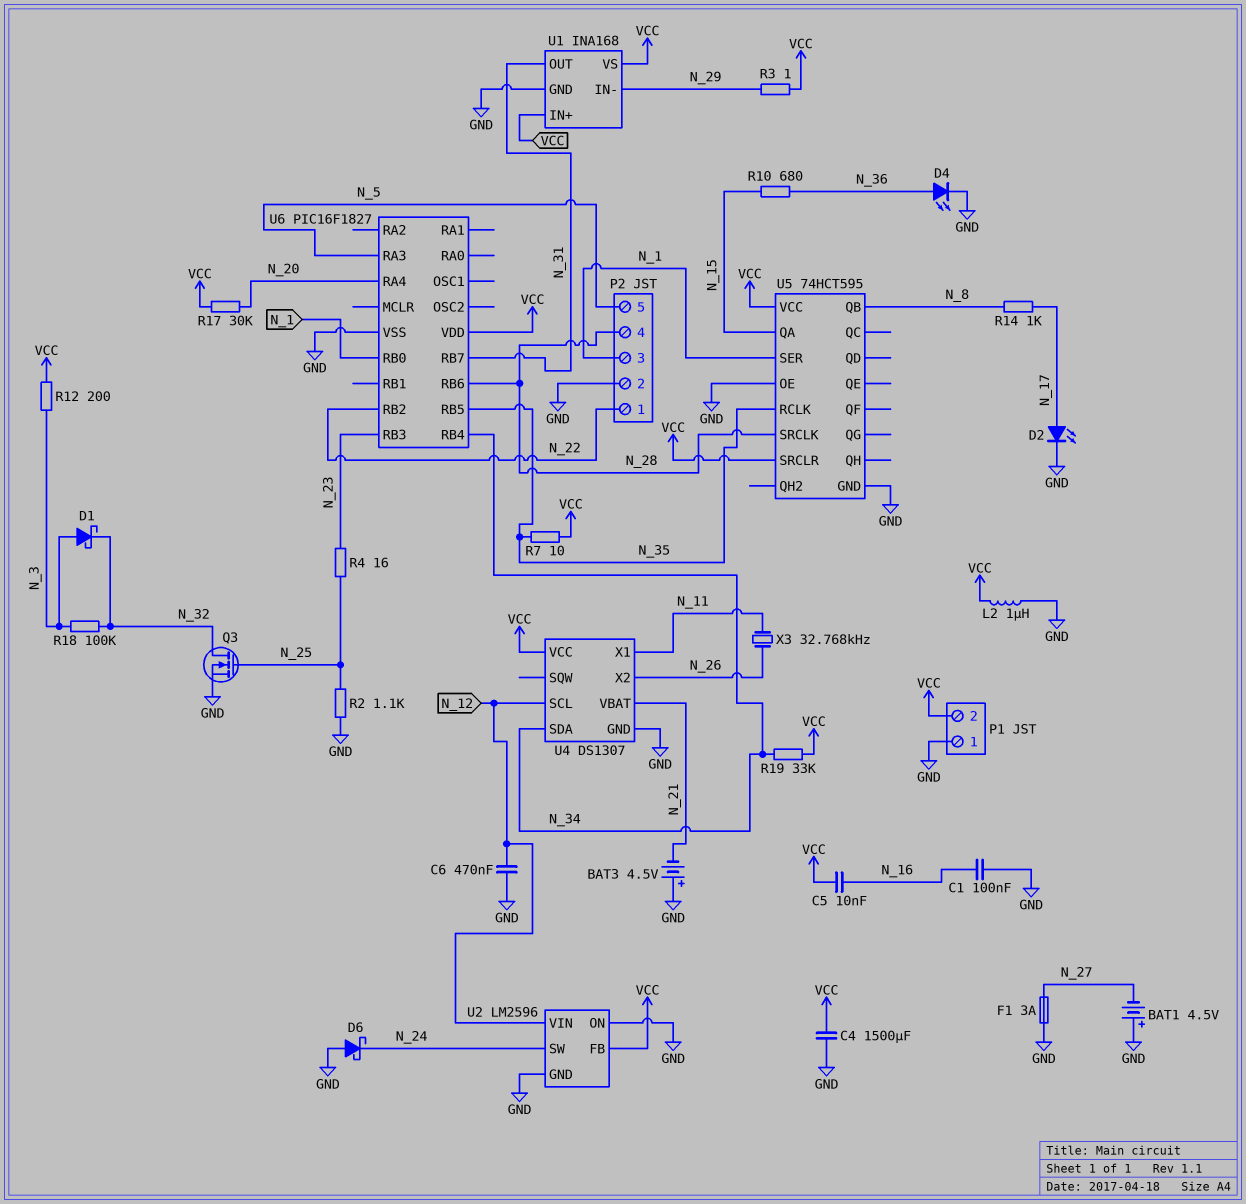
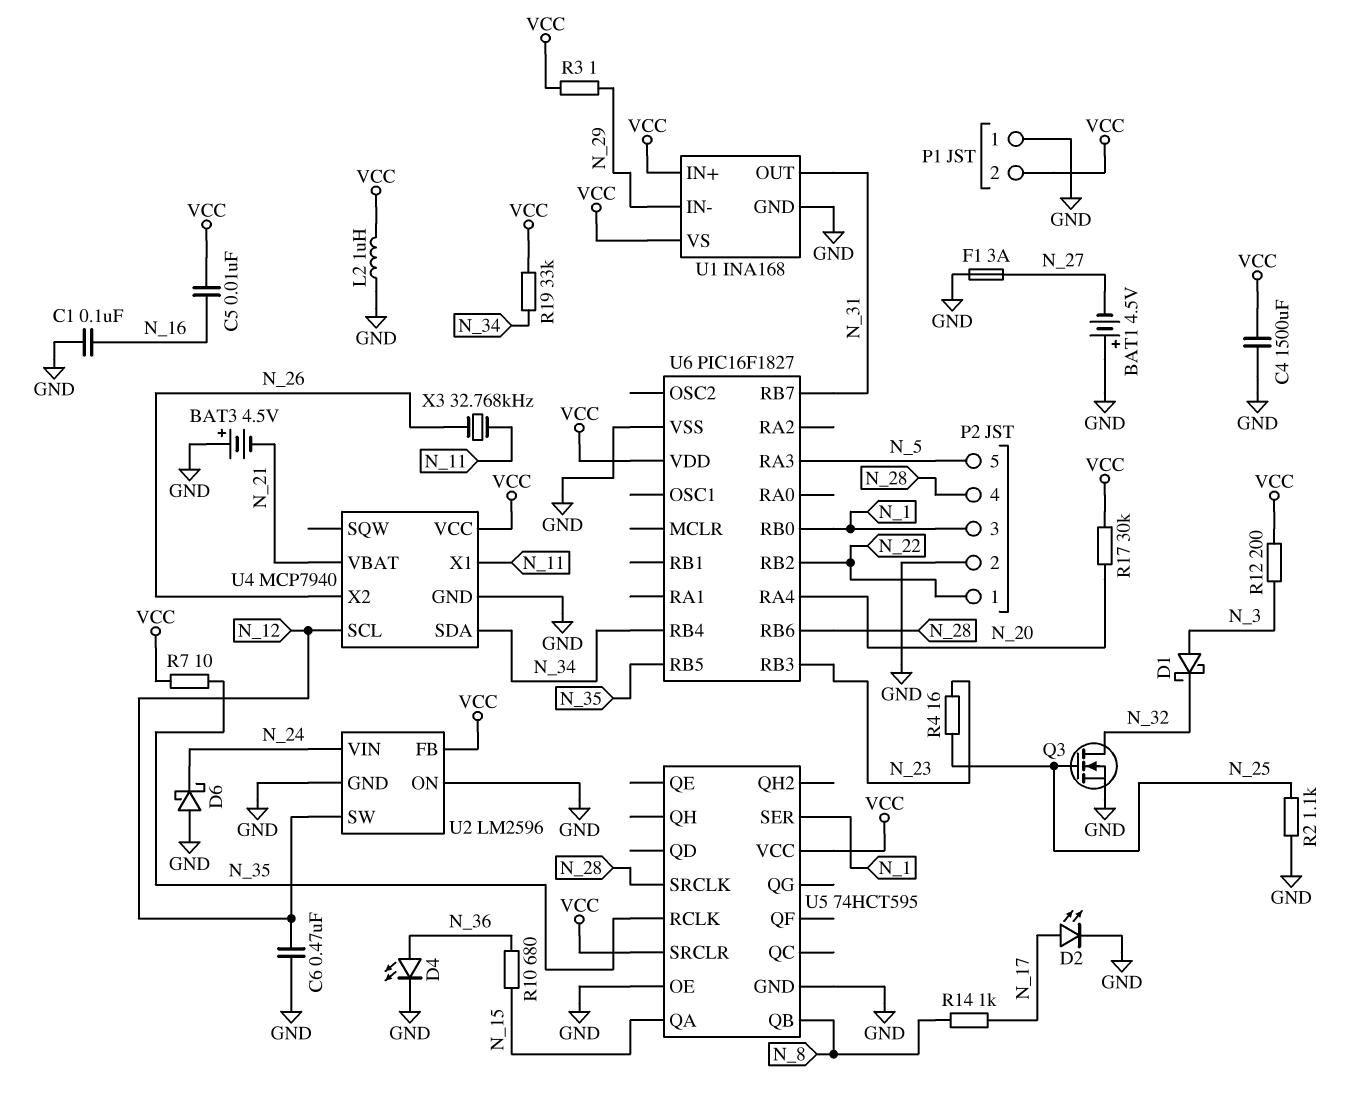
R18: 100k (N_3, N_32) -> none
U2 pin SW: N_24 -> N_12
U2 pin VIN: N_12 -> N_24
U4: DS1307 -> MCP7940

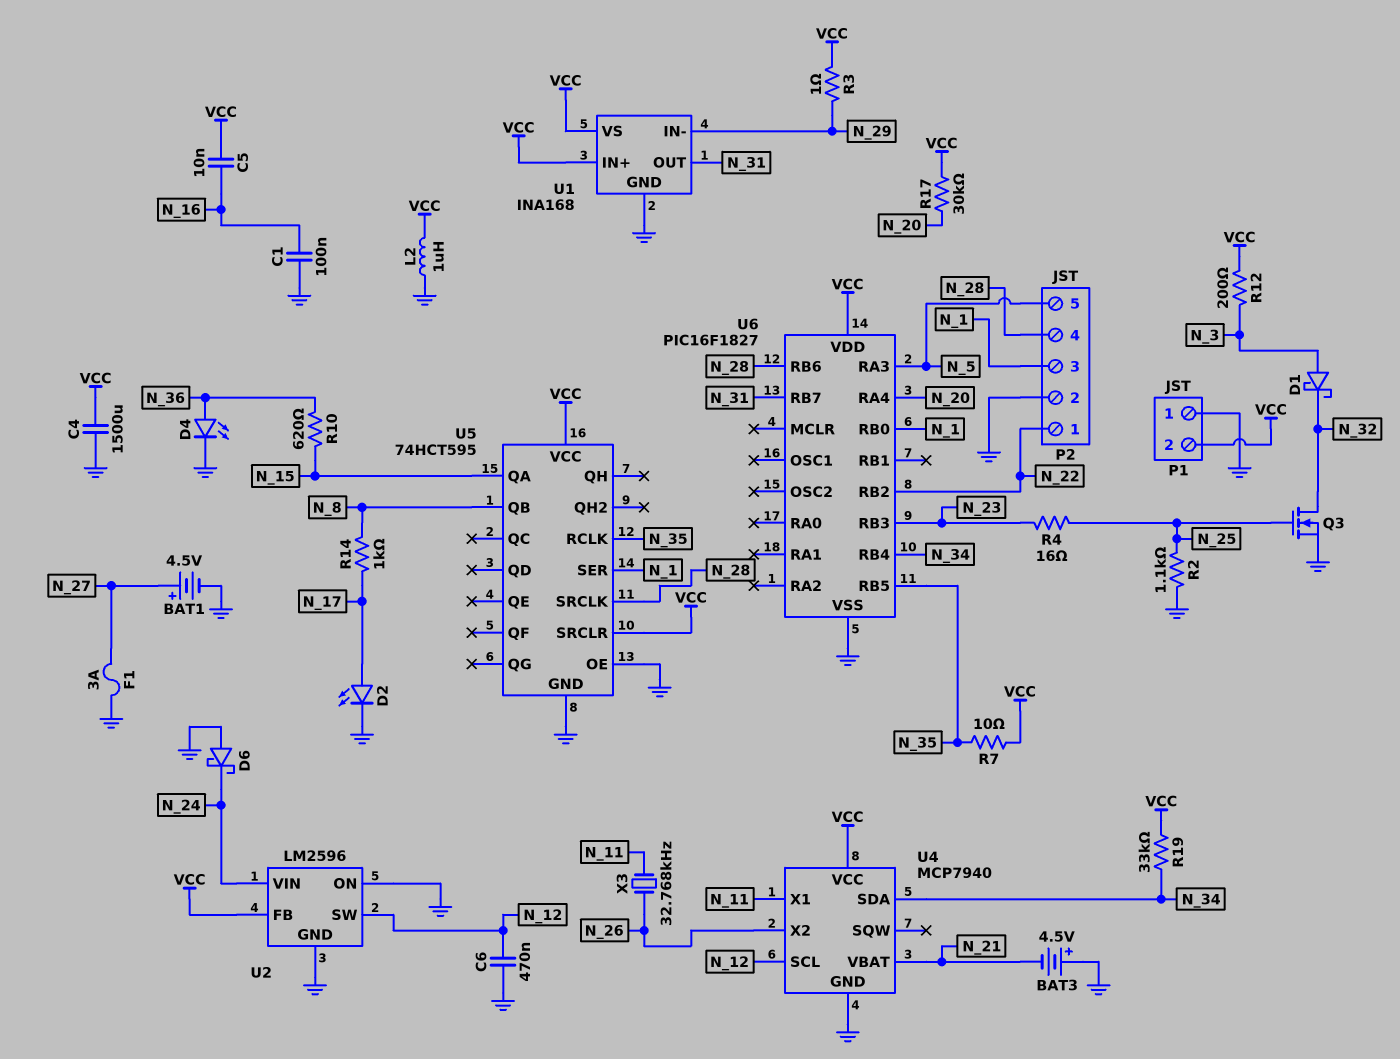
BAT1: 4.5V (plus GND, minus N_27) -> 4.5V (plus N_27, minus GND)
R10: 680 (N_15, N_36) -> 620 (N_15, N_36)

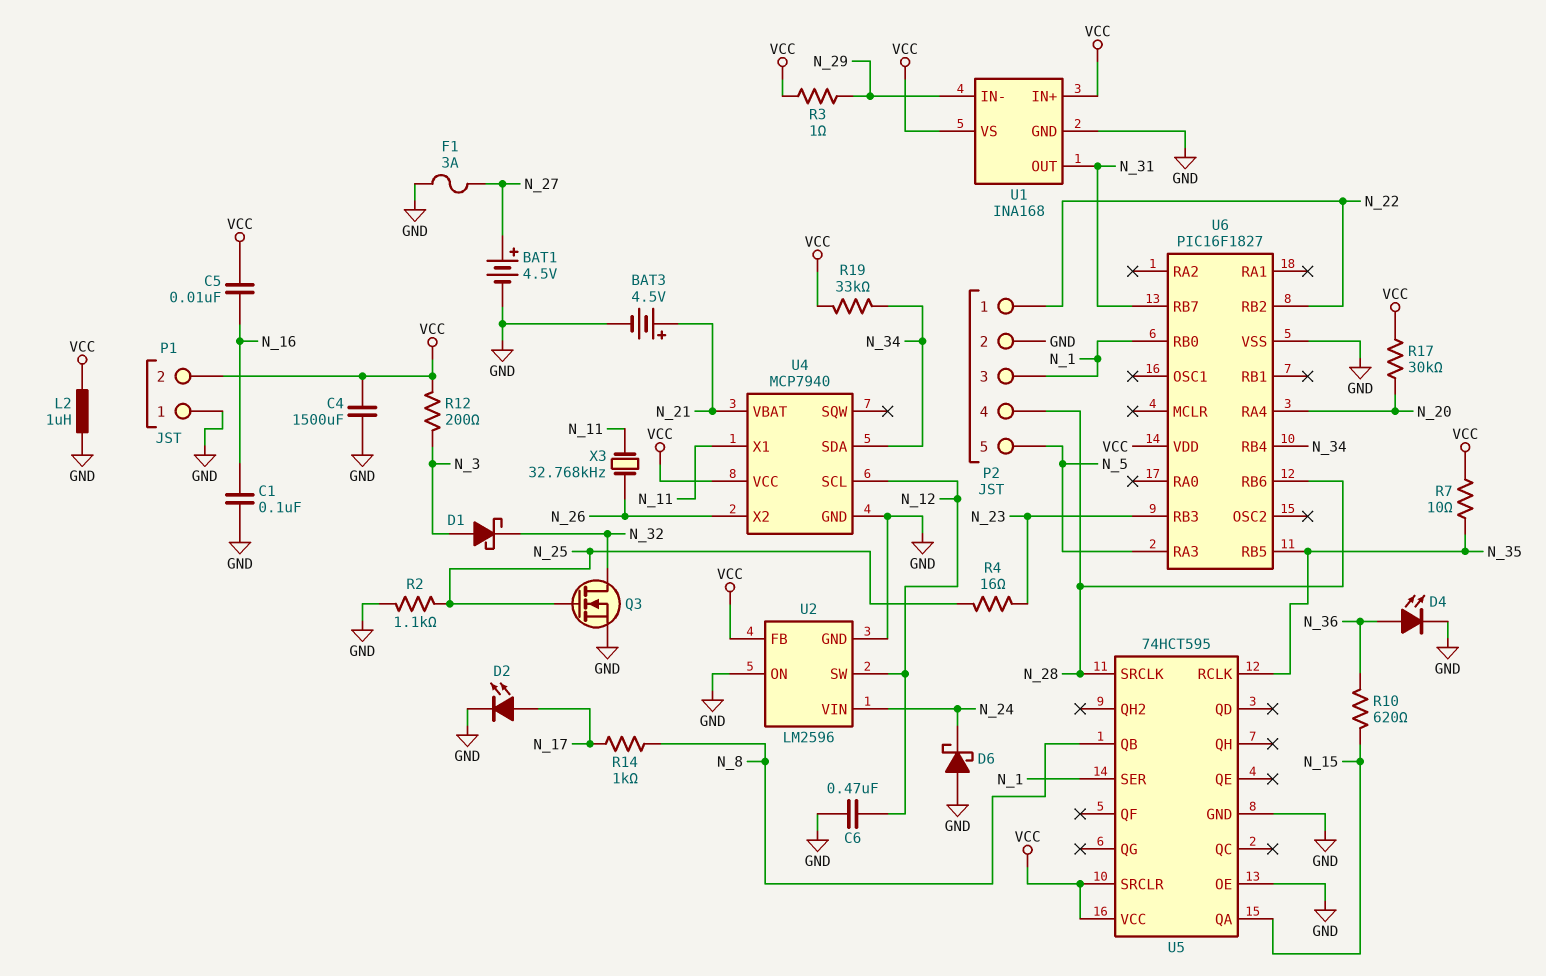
BAT3: 4.5V (plus GND, minus N_21) -> 4.5V (plus N_21, minus GND)

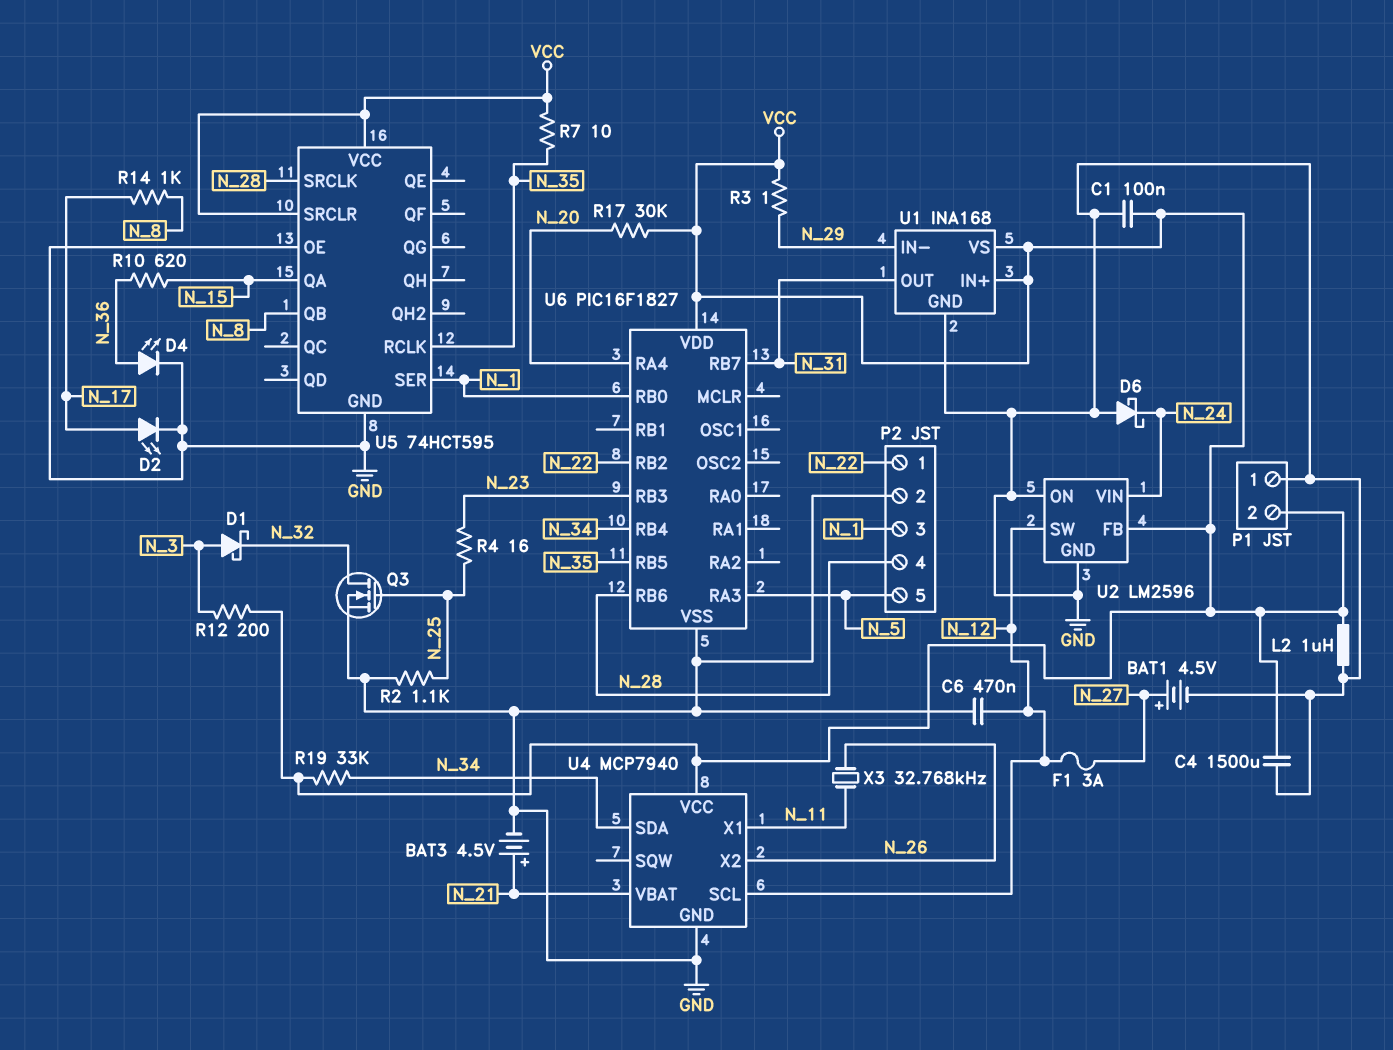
C1: 100nF (GND, N_16) -> 100nF (GND, VCC)
C5: 10nF (N_16, VCC) -> none
F1: 3A (GND, N_27) -> 3A (N_12, N_27)

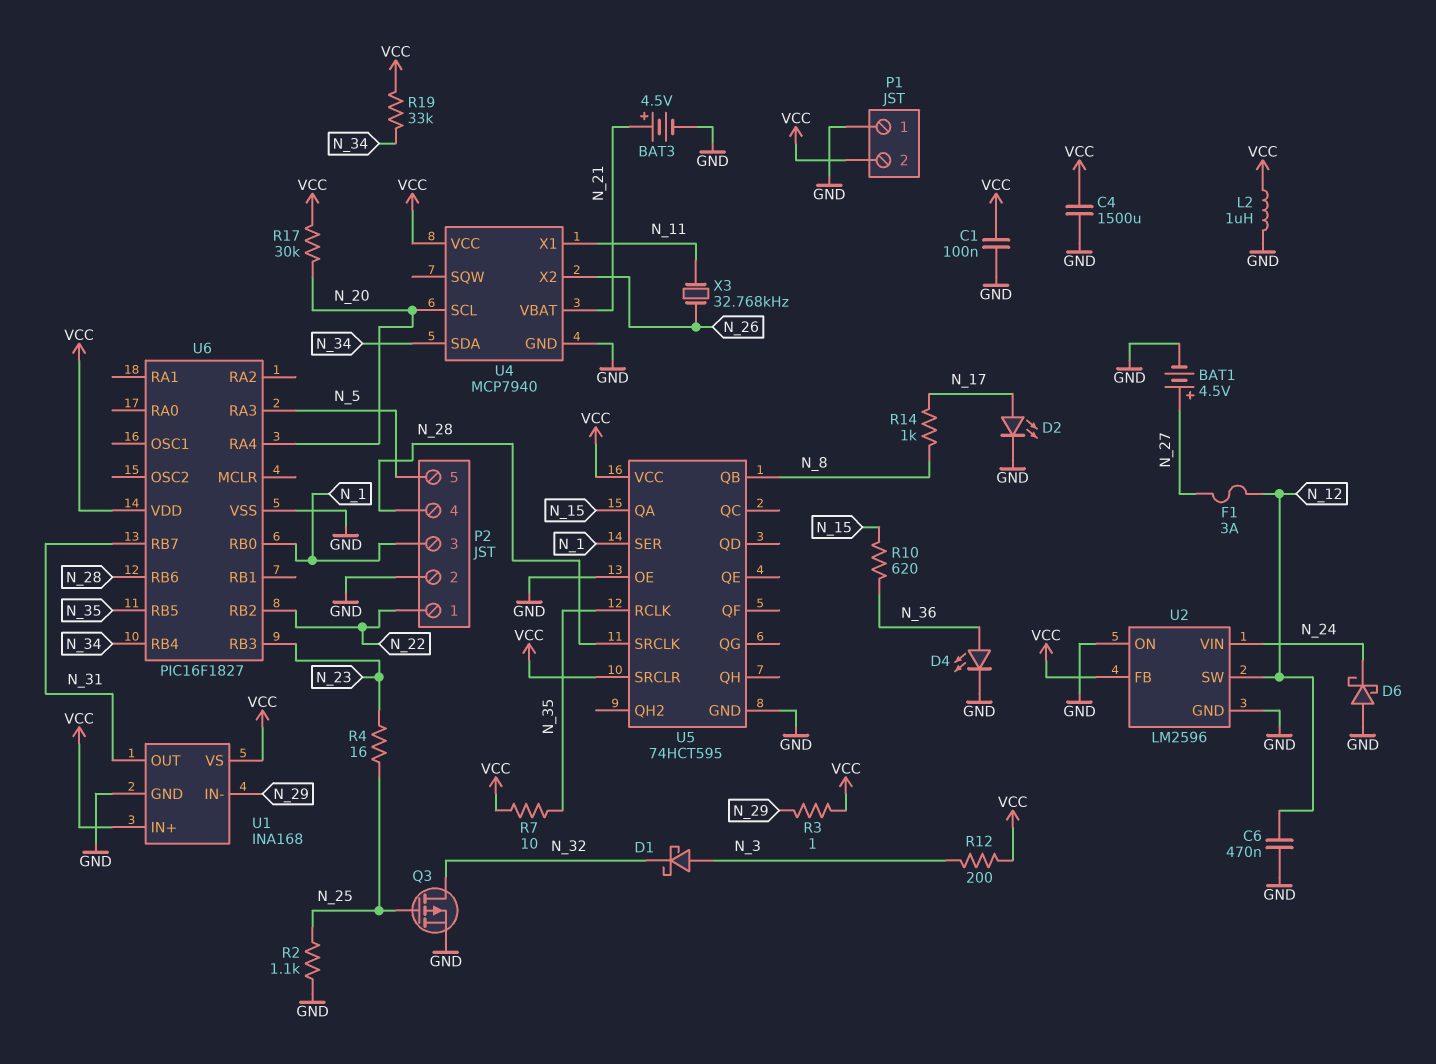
Q3: NMOS (G N_25, D N_32, S GND) -> PMOS (G N_25, D N_32, S GND)
U4 pin SCL: N_12 -> N_20

